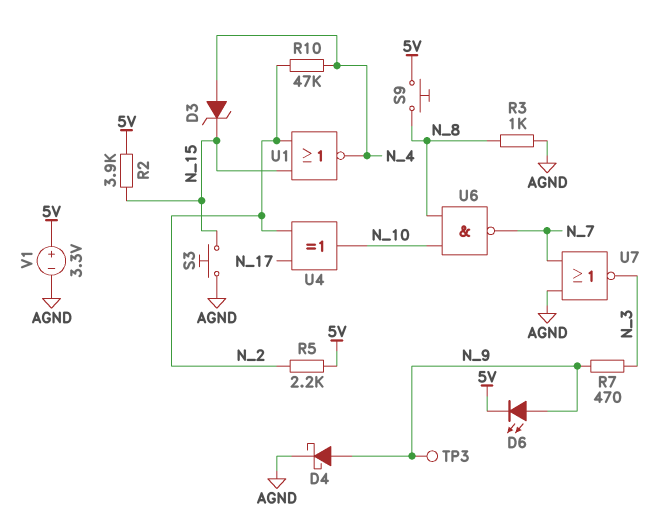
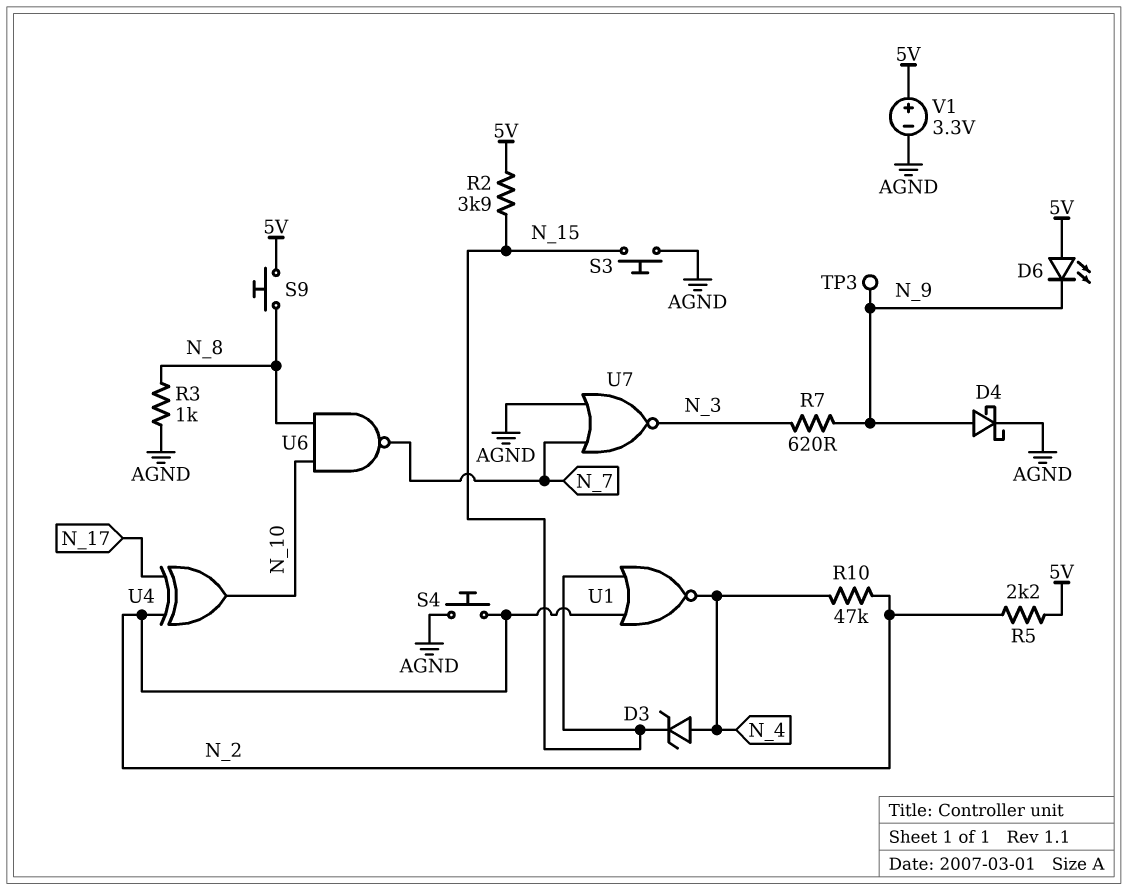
D6: LED (A N_9, K 5V) -> LED (A 5V, K N_9)
R7: 470 (N_3, N_9) -> 620 (N_3, N_9)
S4: none -> button (AGND, N_2)

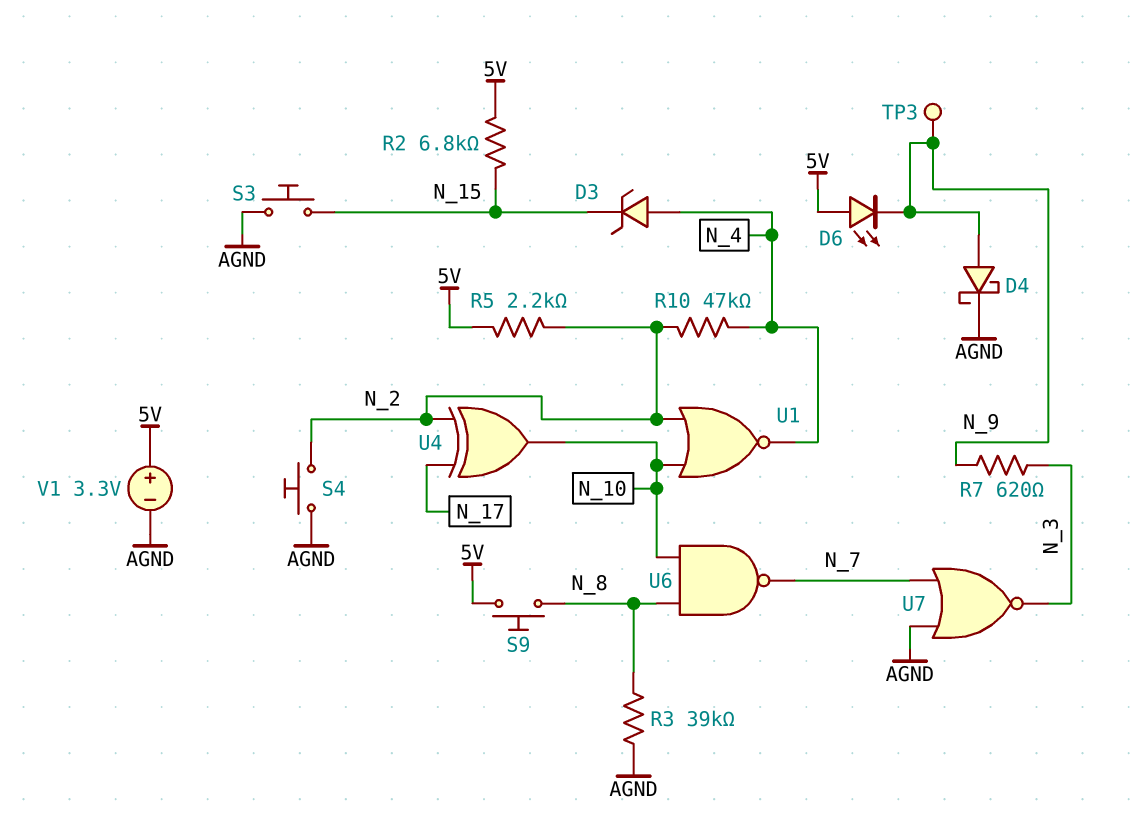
R2: 3.9k (5V, N_15) -> 6.8k (5V, N_15)
R3: 1k (AGND, N_8) -> 39k (AGND, N_8)
U1: NOR (in N_2, in N_15, out N_4) -> NOR (in N_2, in N_10, out N_4)

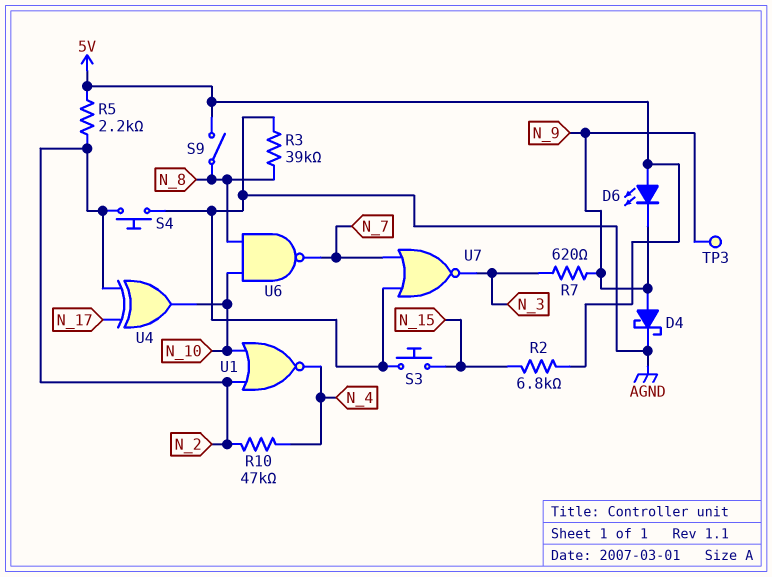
D3: zener (A N_4, K N_15) -> none
S9: button (5V, N_8) -> switch (5V, N_8)
V1: 3.3V (plus 5V, minus AGND) -> none

